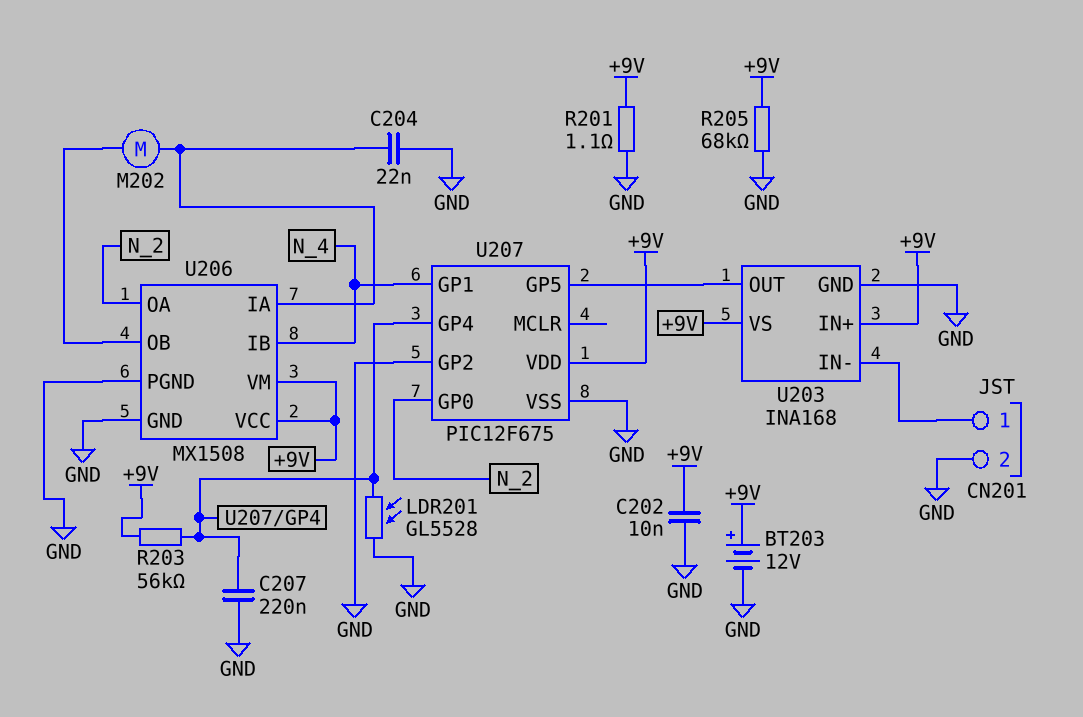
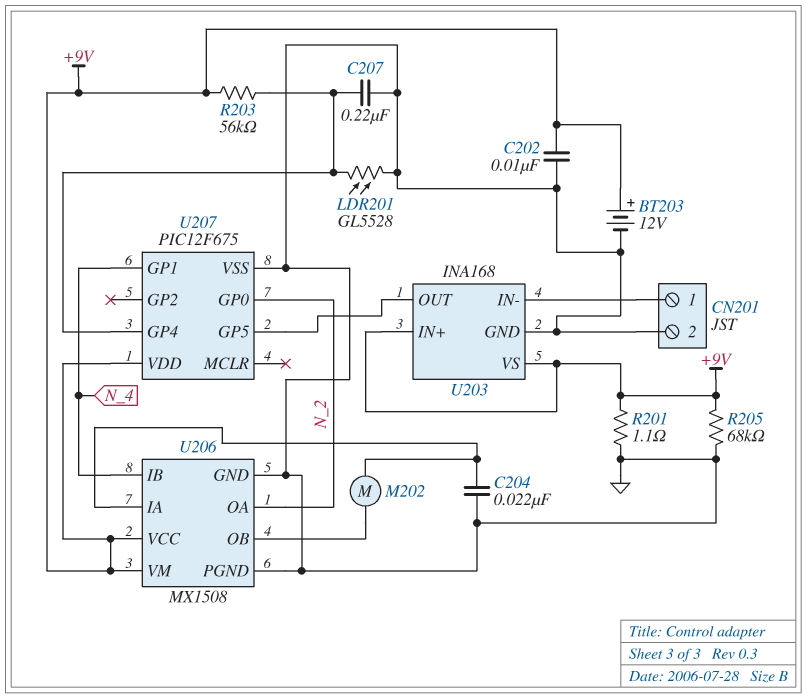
U207 pin GP2: GND -> none

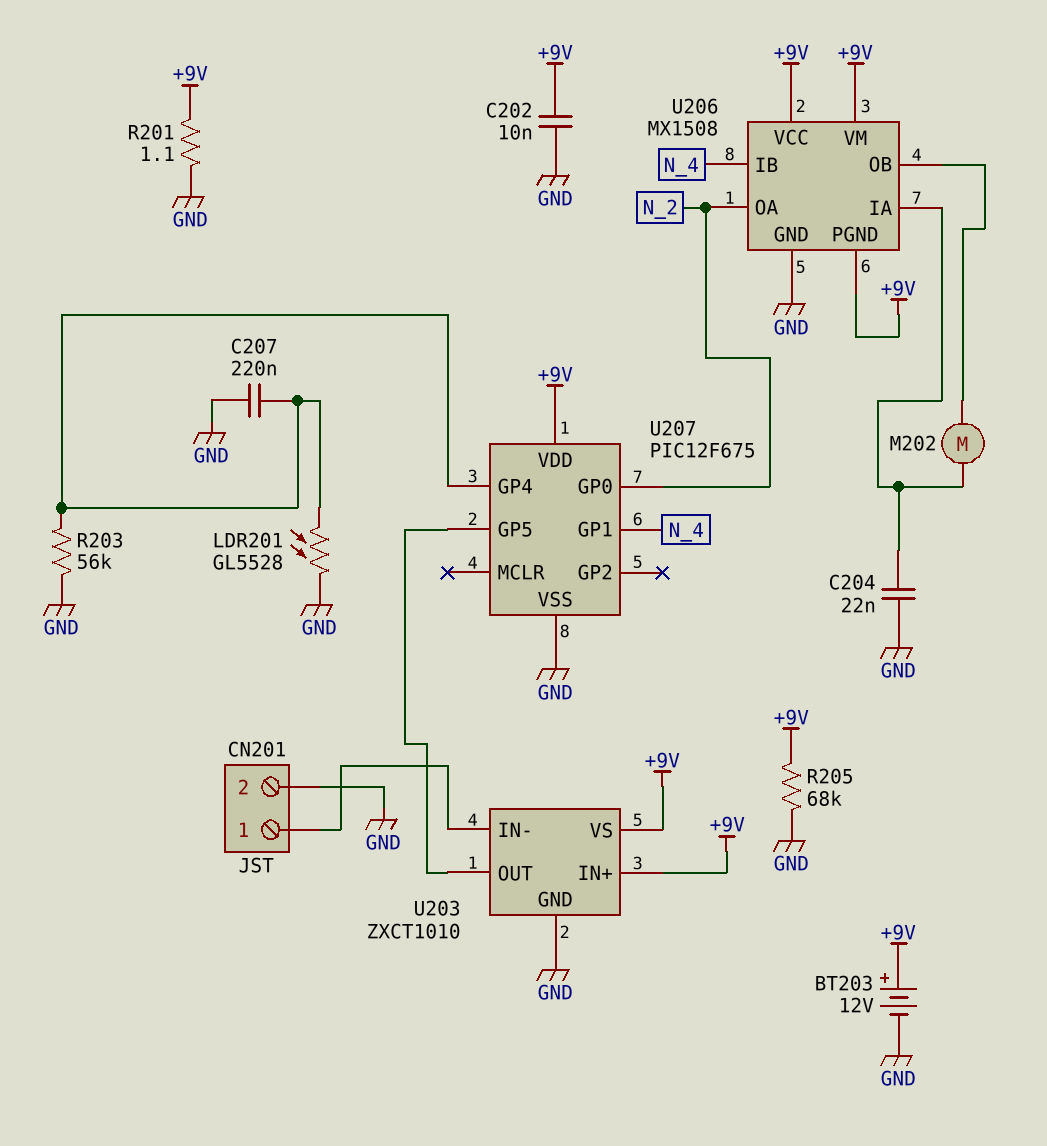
R203: 56k (+9V, U207/GP4) -> 56k (GND, U207/GP4)
U203: INA168 -> ZXCT1010
U206 pin PGND: GND -> +9V

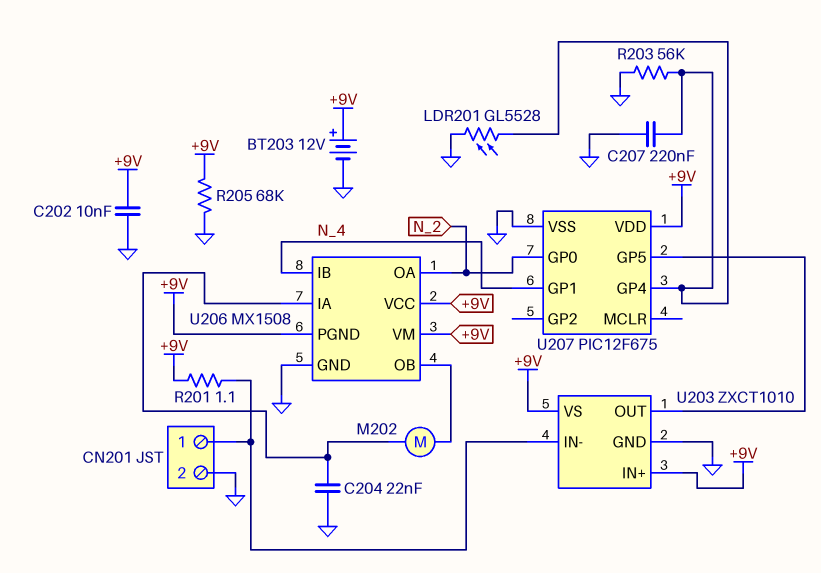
R201: 1.1 (+9V, GND) -> 1.1 (+9V, CN201/1)

